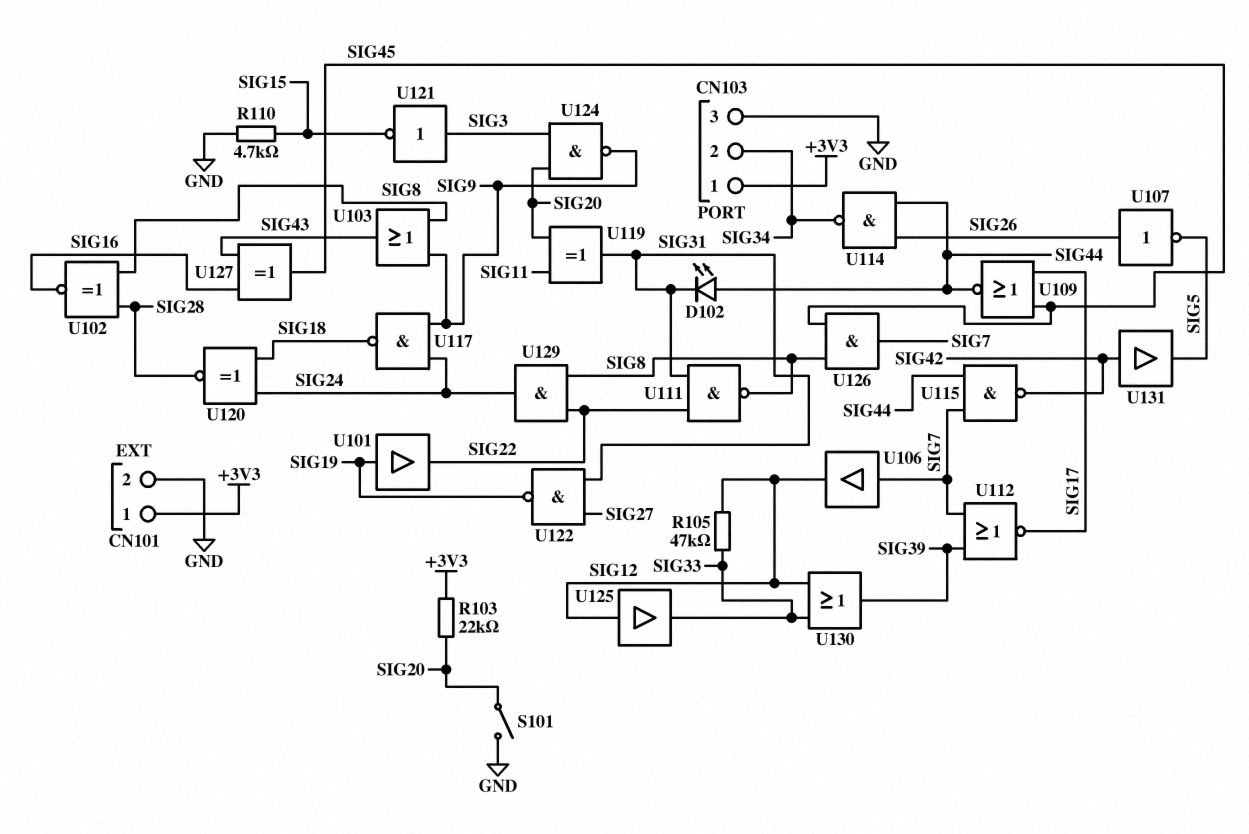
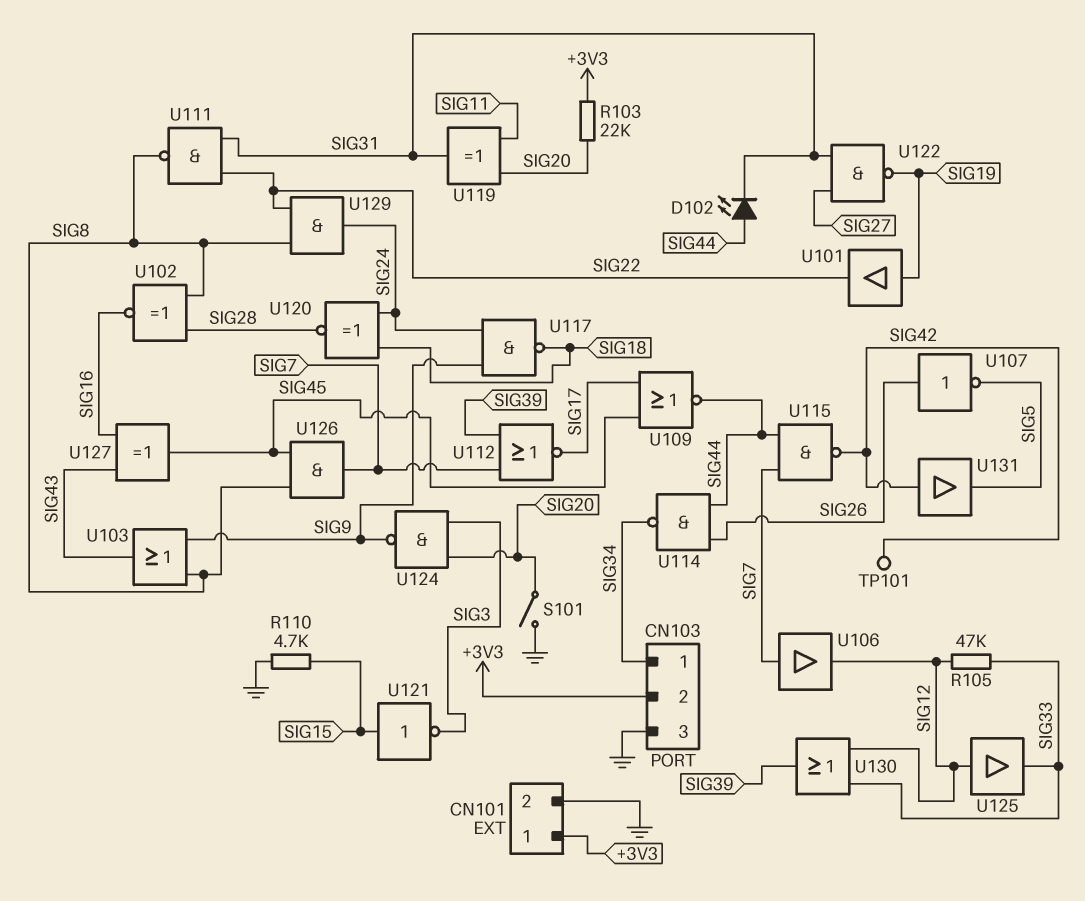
CN103 pin 1: +3V3 -> SIG34
CN103 pin 2: SIG34 -> +3V3
TP101: none -> test point (SIG42)
U121: NOT (in SIG3, out SIG15) -> NOT (in SIG15, out SIG3)

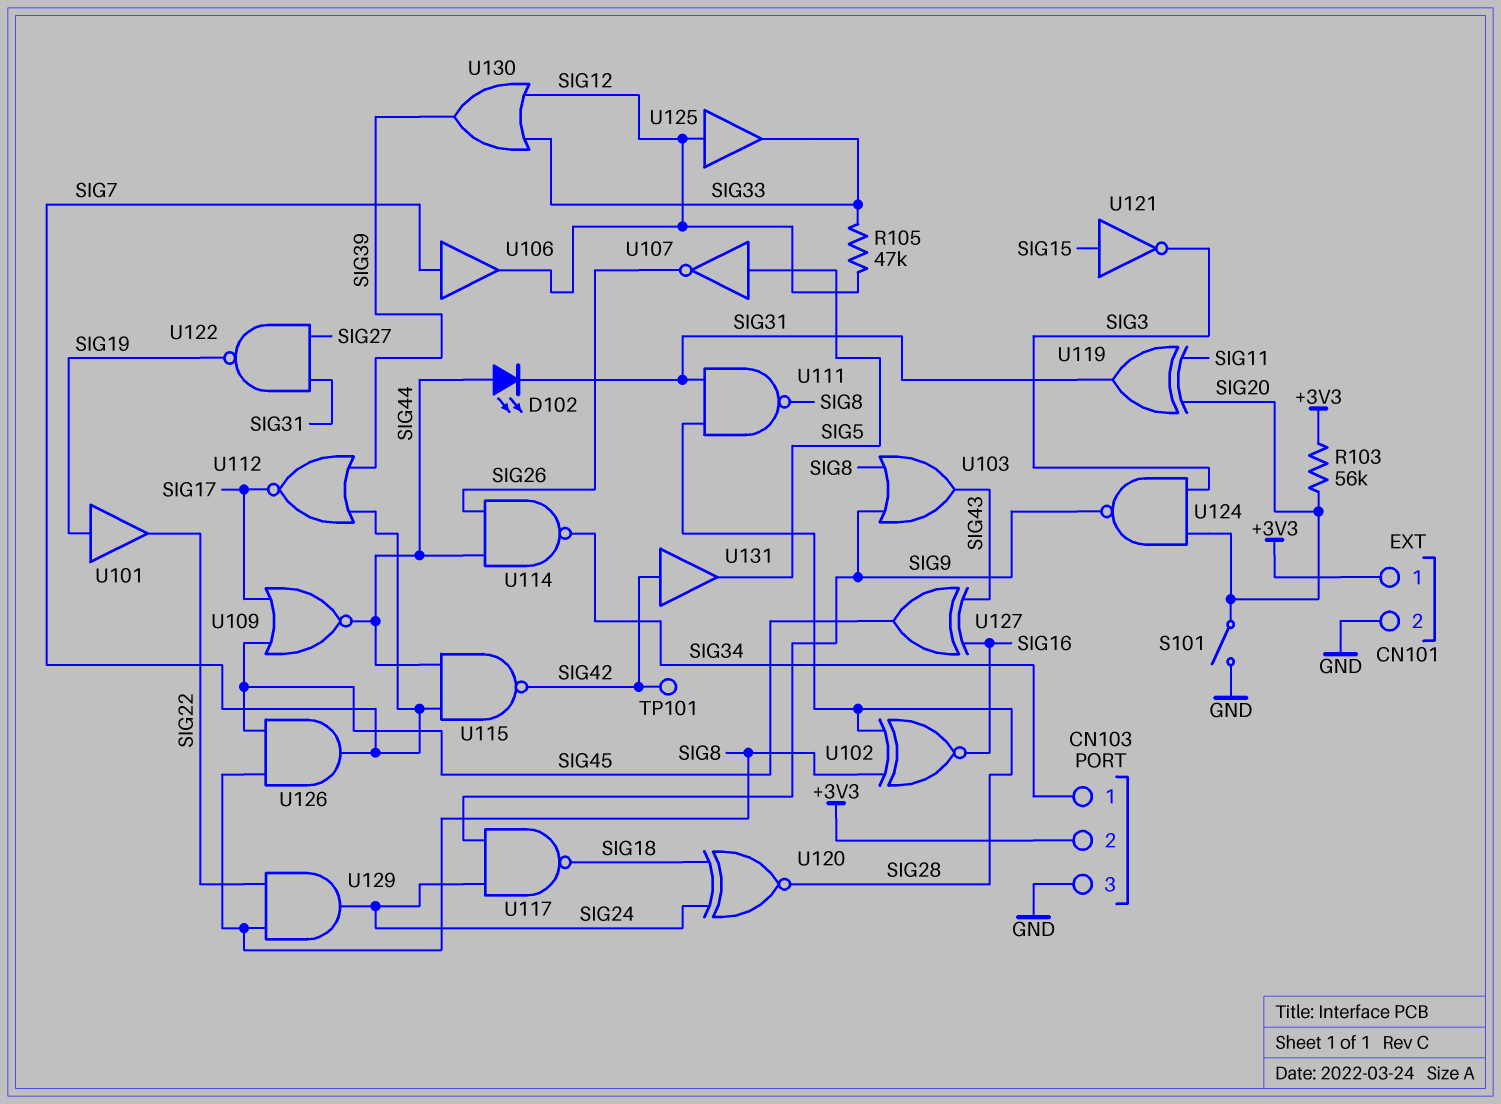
R103: 22k (+3V3, SIG20) -> 56k (+3V3, SIG20)
R110: 4.7k (GND, SIG15) -> none
U107: NOT (in SIG26, out SIG5) -> NOT (in SIG5, out SIG26)
U111: NAND (in SIG22, in SIG31, out SIG8) -> NAND (in SIG28, in SIG31, out SIG8)

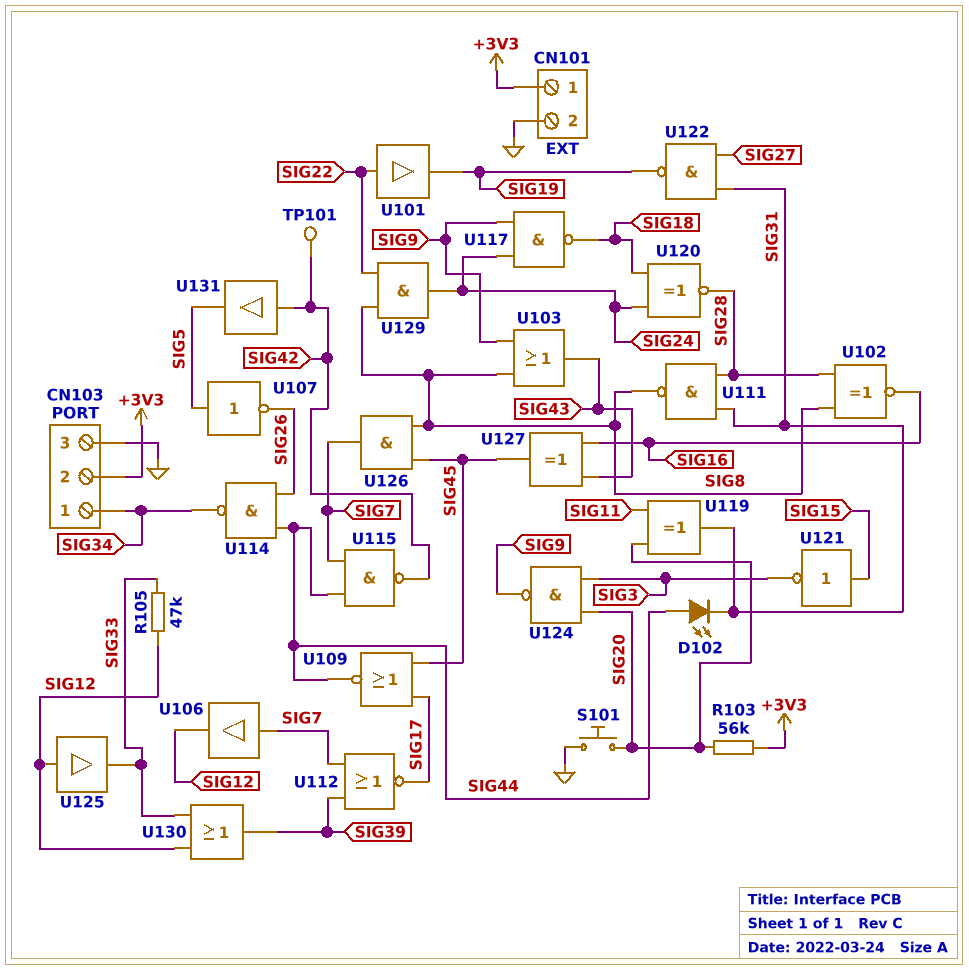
S101: switch (GND, SIG20) -> button (GND, SIG20)
U101: buffer (in SIG19, out SIG22) -> buffer (in SIG22, out SIG19)

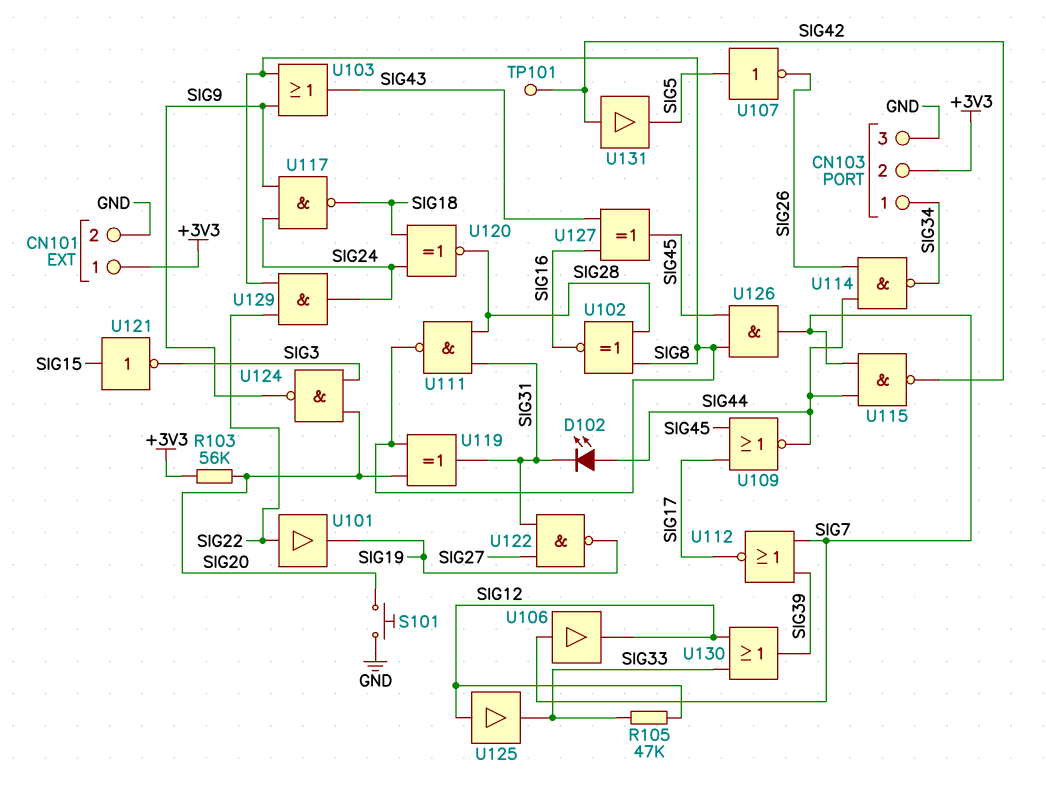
U119: XOR (in SIG11, in SIG20, out SIG31) -> XOR (in SIG8, in SIG20, out SIG31)

